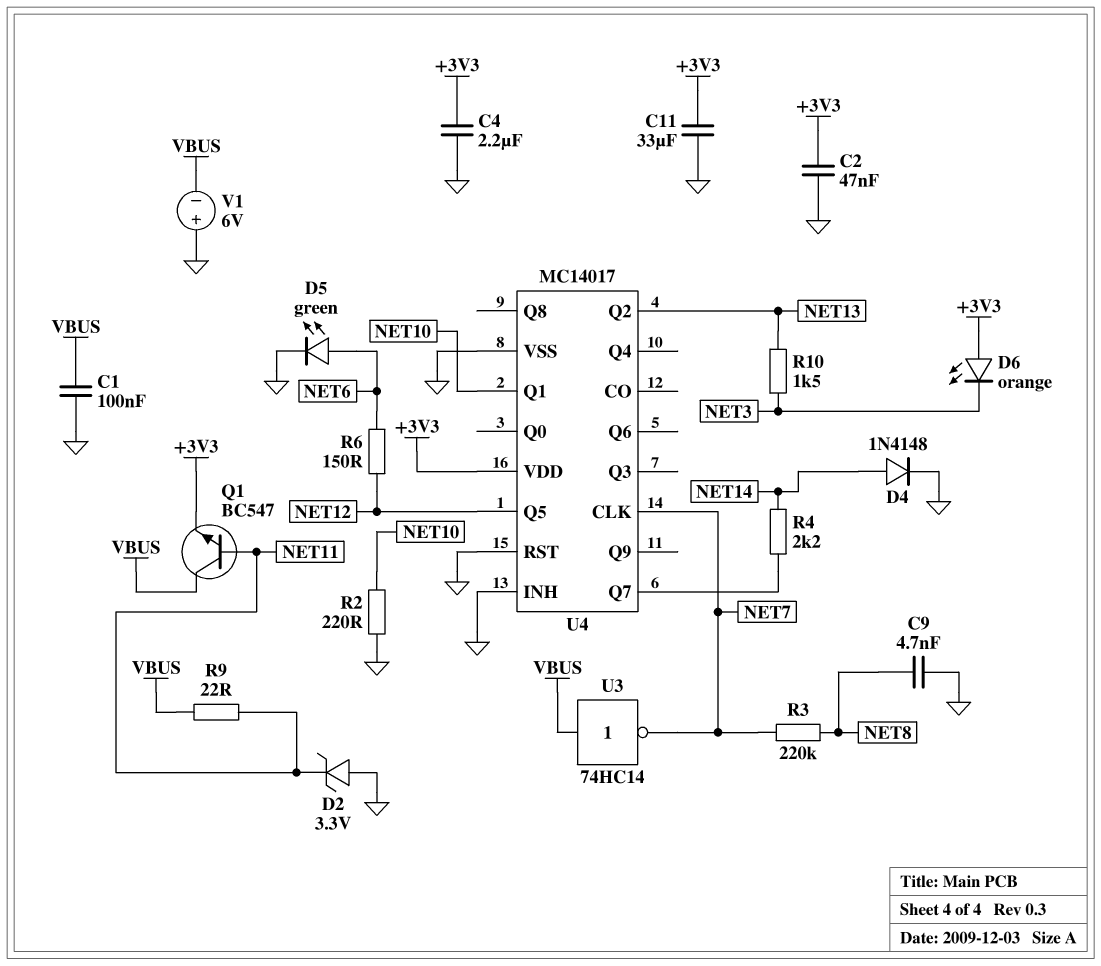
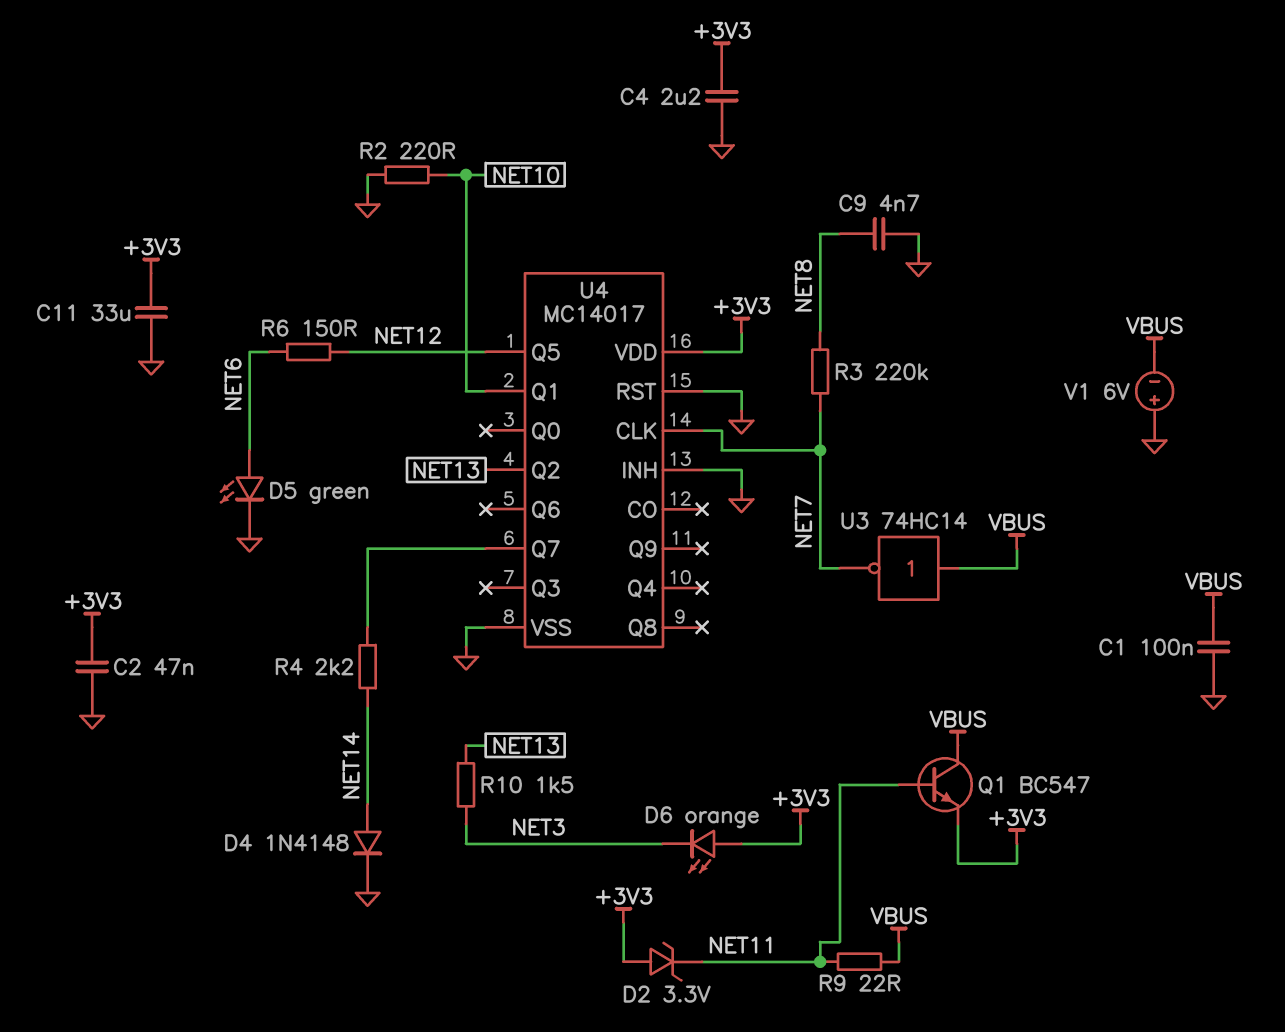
D2: zener 3.3V (A GND, K NET11) -> zener 3.3V (A +3V3, K NET11)

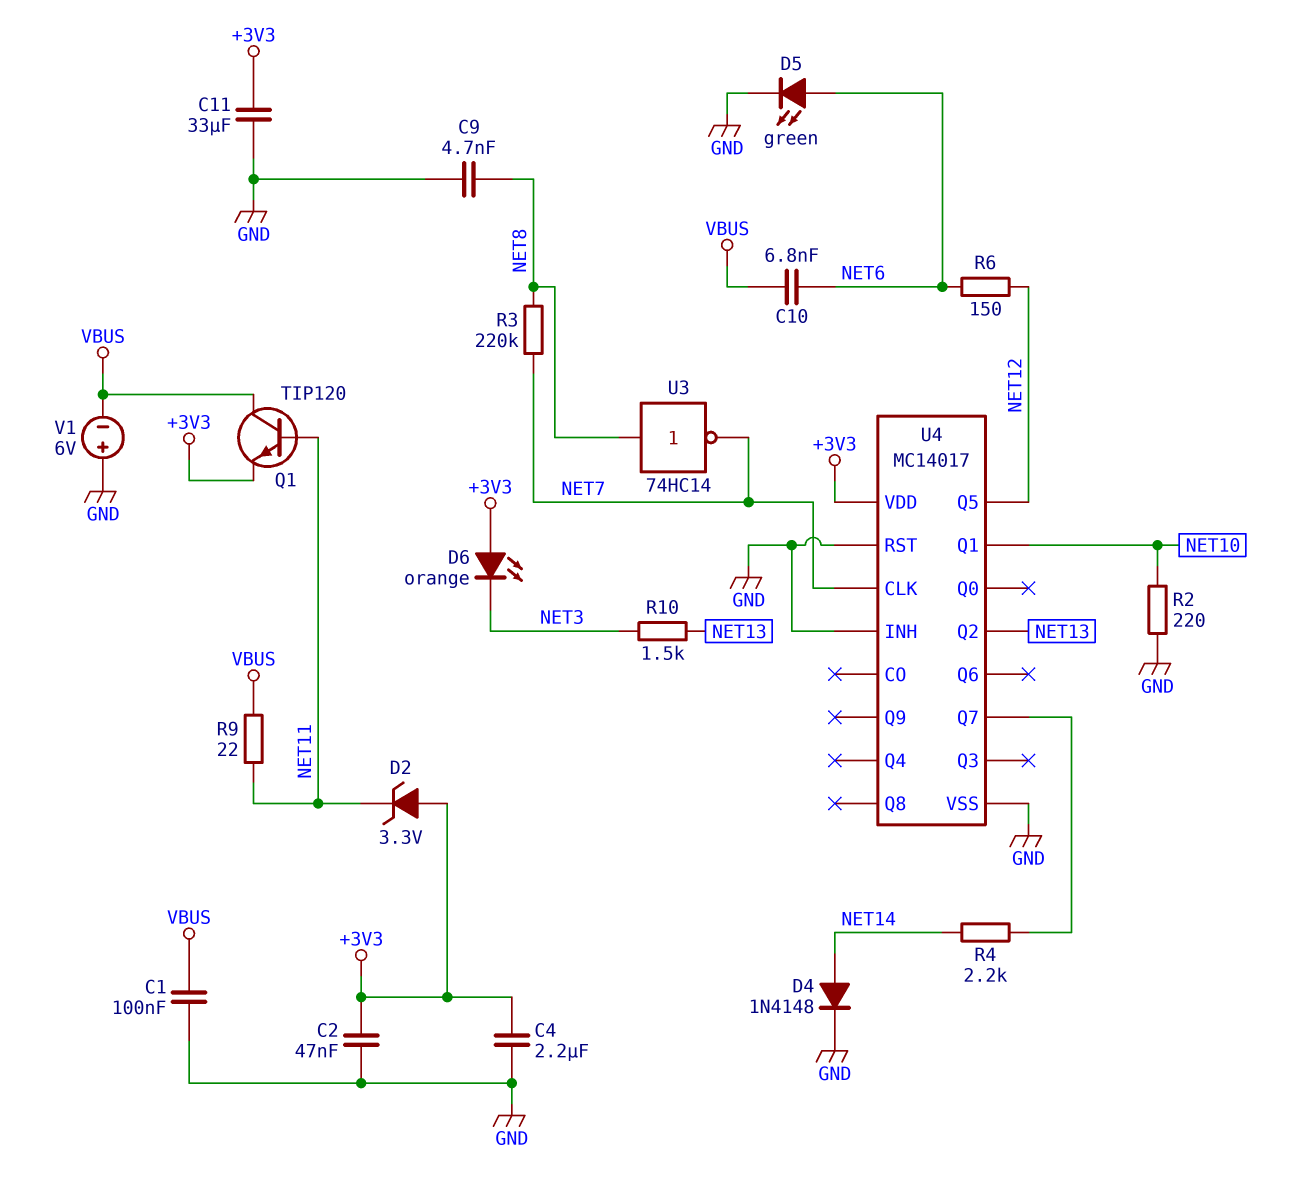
C10: none -> 6.8nF (NET6, VBUS)
Q1: NPN BC547 (B NET11, C VBUS, E +3V3) -> NPN TIP120 (B NET11, C VBUS, E +3V3)
U3: NOT 74HC14 (in VBUS, out NET7) -> NOT 74HC14 (in NET8, out NET7)

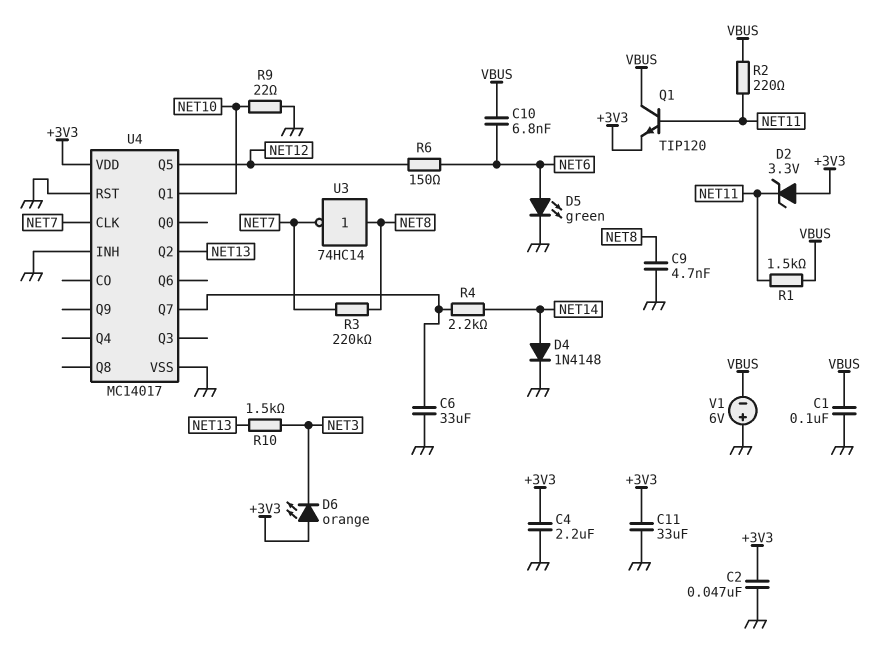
C6: none -> 33uF (GND, U4/Q7)
R1: none -> 1.5k (NET11, VBUS)
R2: 220 (GND, NET10) -> 220 (NET11, VBUS)
R9: 22 (NET11, VBUS) -> 22 (GND, NET10)

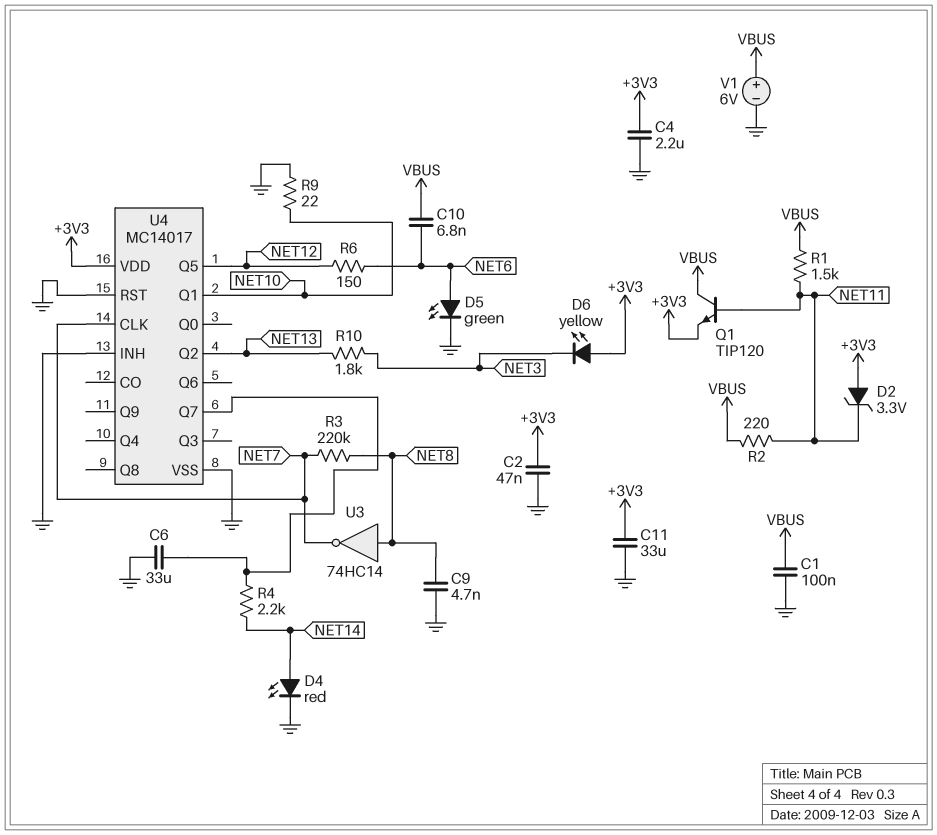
D4: diode 1N4148 (A NET14, K GND) -> LED red (A NET14, K GND)
D6: LED orange (A +3V3, K NET3) -> LED yellow (A +3V3, K NET3)
R10: 1.5k (NET3, NET13) -> 1.8k (NET3, NET13)
V1: 6V (plus GND, minus VBUS) -> 6V (plus VBUS, minus GND)

